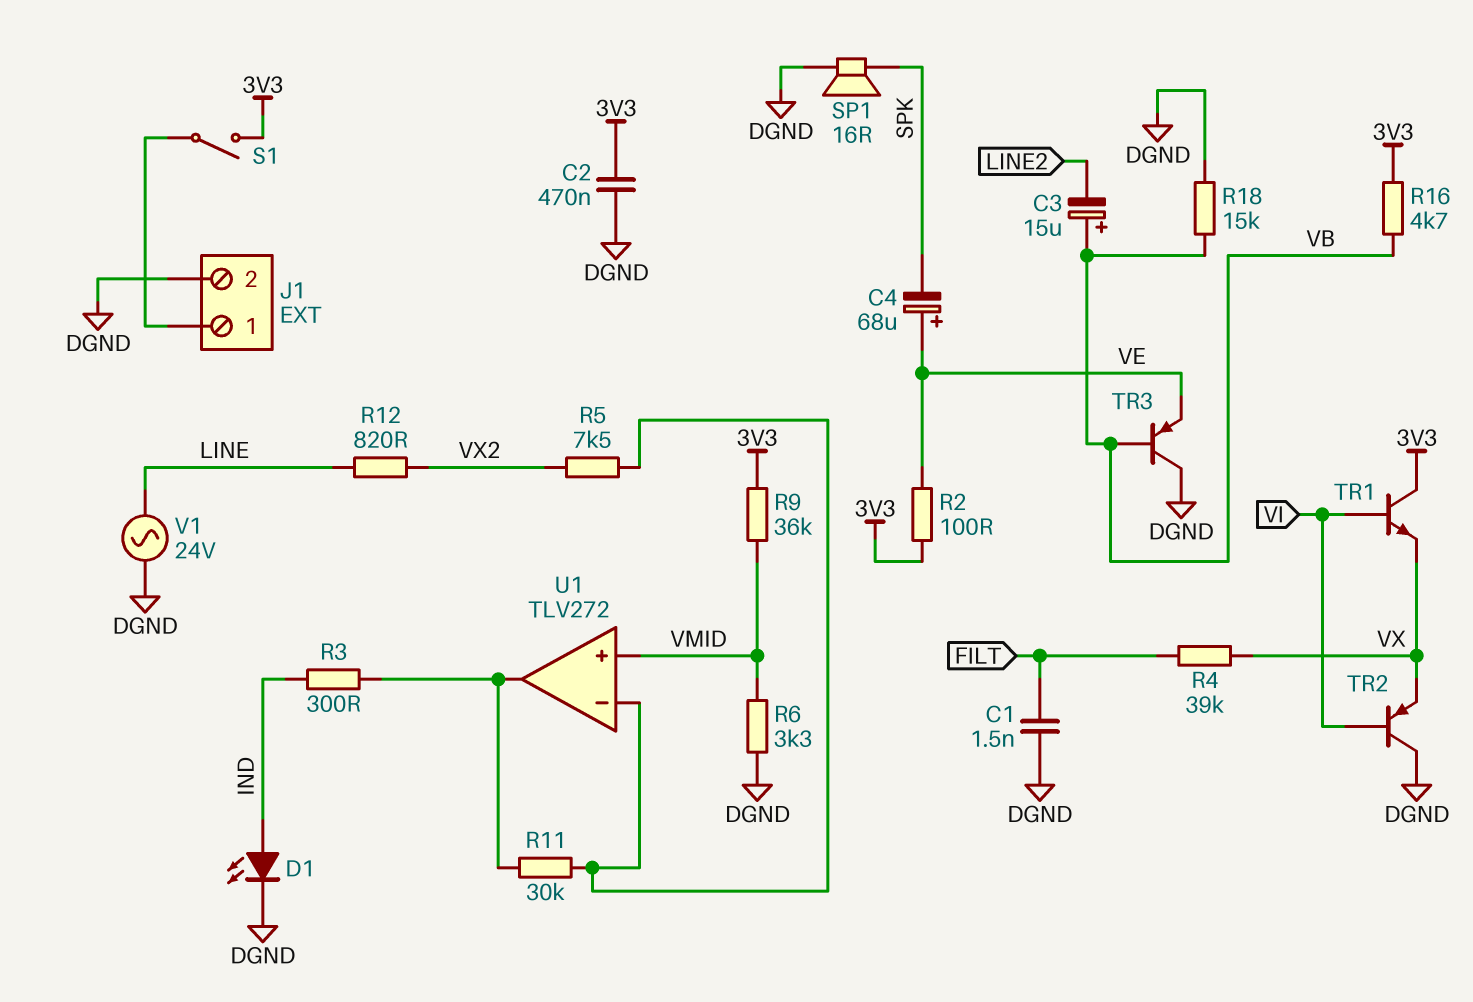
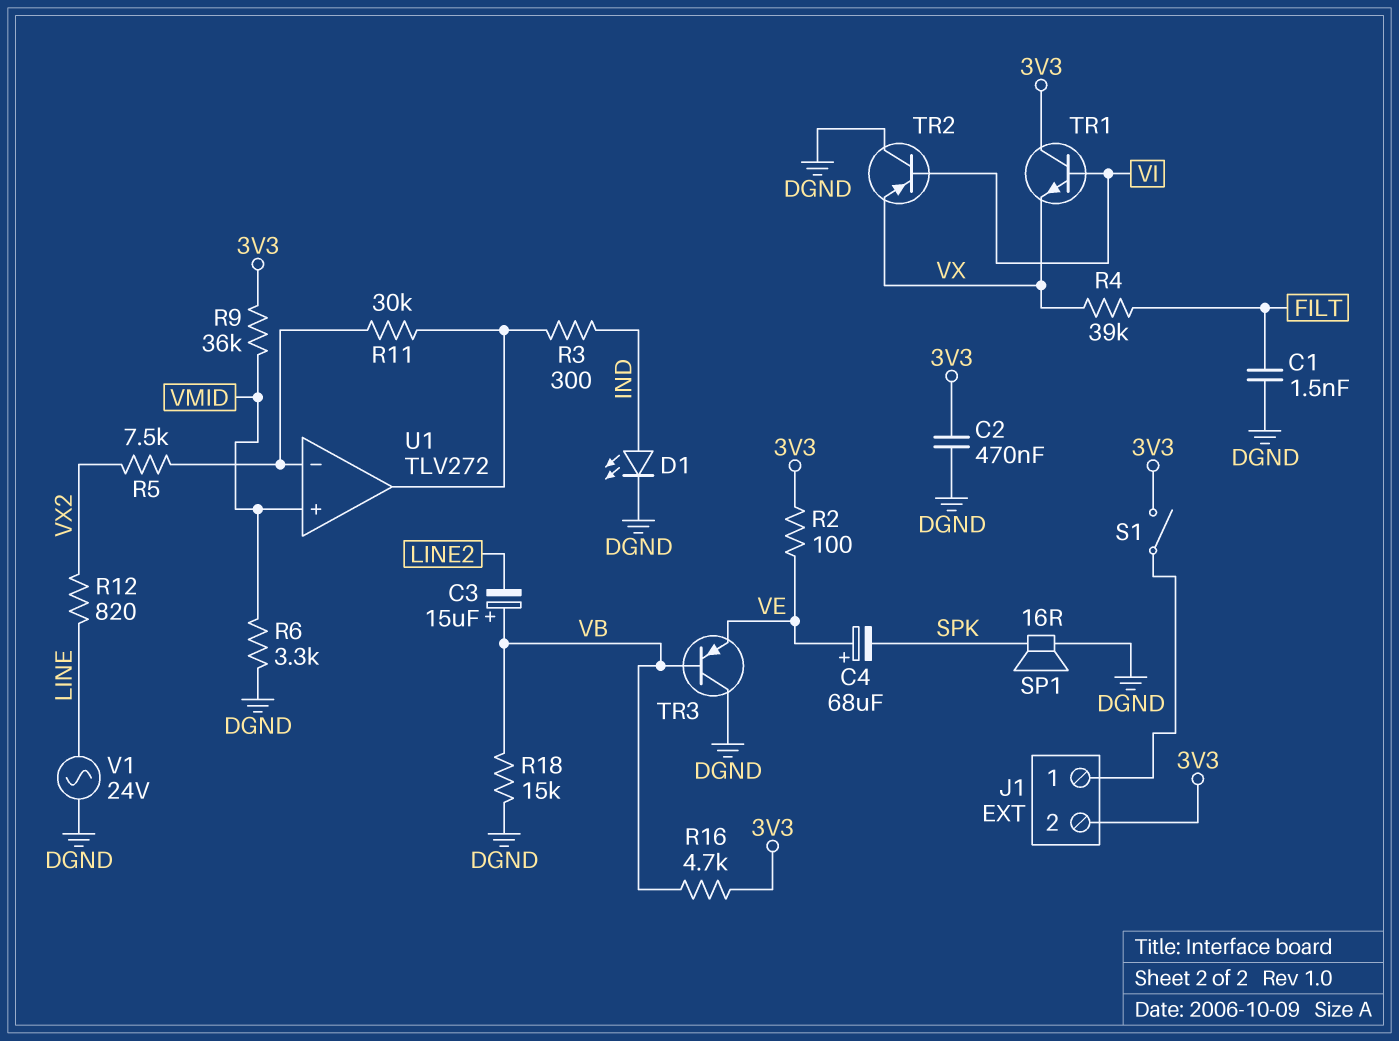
J1 pin 2: DGND -> 3V3

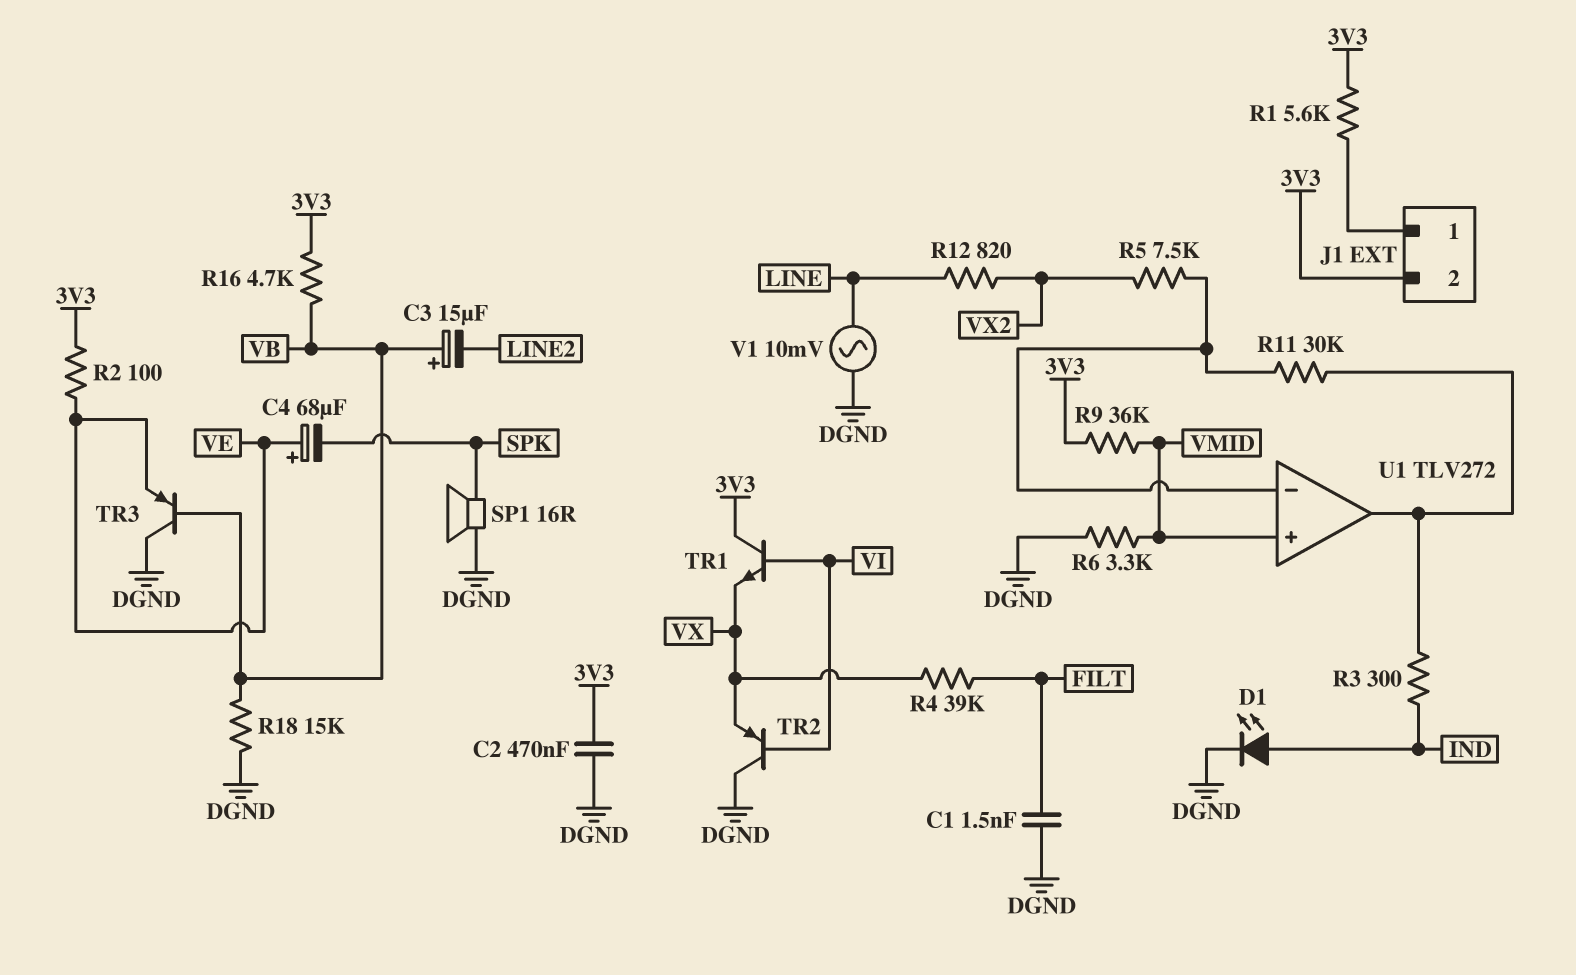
R1: none -> 5.6k (3V3, J1/1)
S1: switch (3V3, J1/1) -> none
V1: AC 24V (DGND, LINE) -> AC 10mV (DGND, LINE)

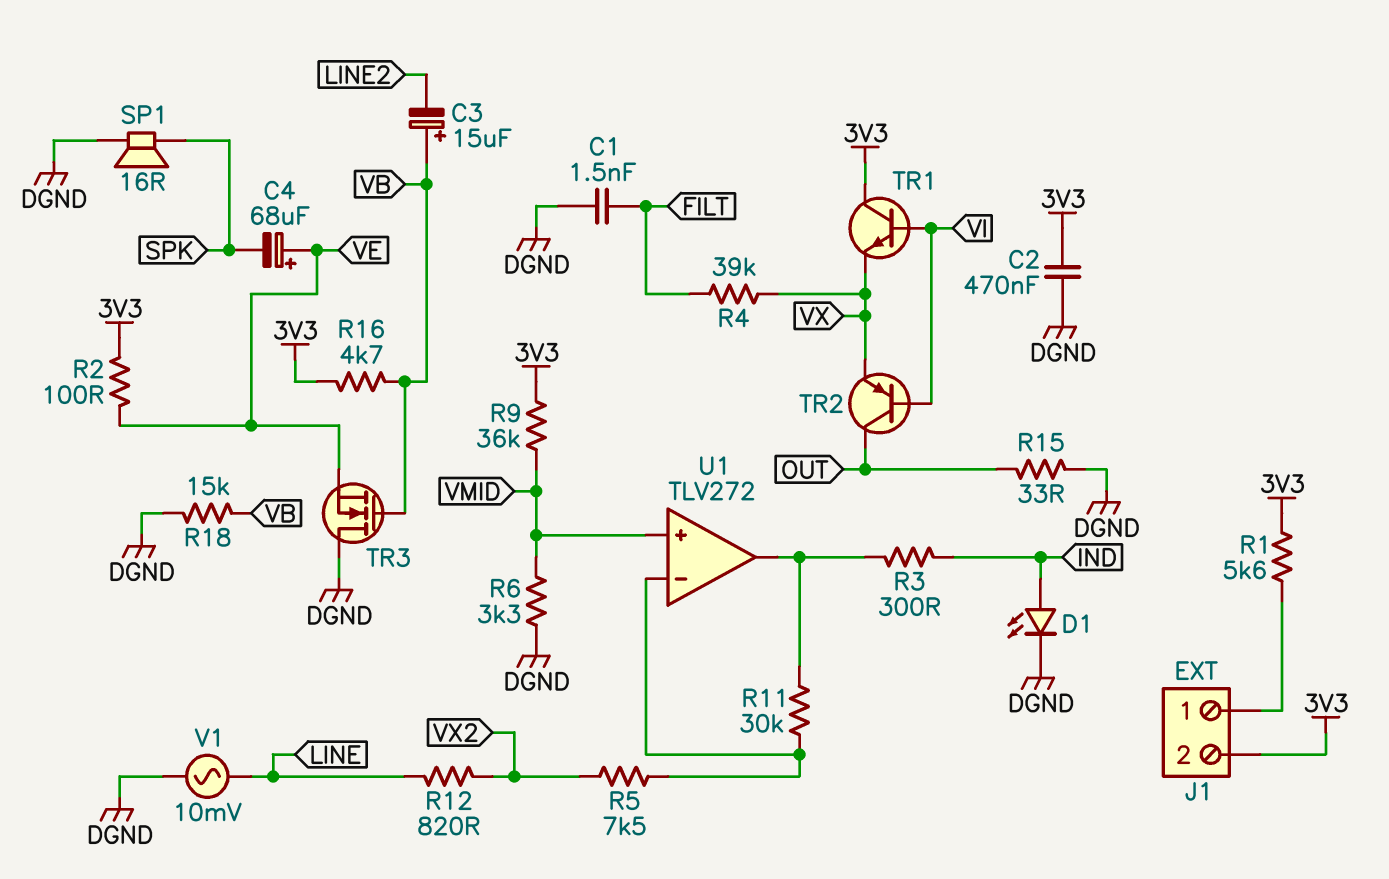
R15: none -> 33 (DGND, OUT)
TR2: PNP (B VI, C DGND, E VX) -> PNP (B VI, C OUT, E VX)
TR3: PNP (B VB, C DGND, E VE) -> NMOS (G VB, D DGND, S VE)

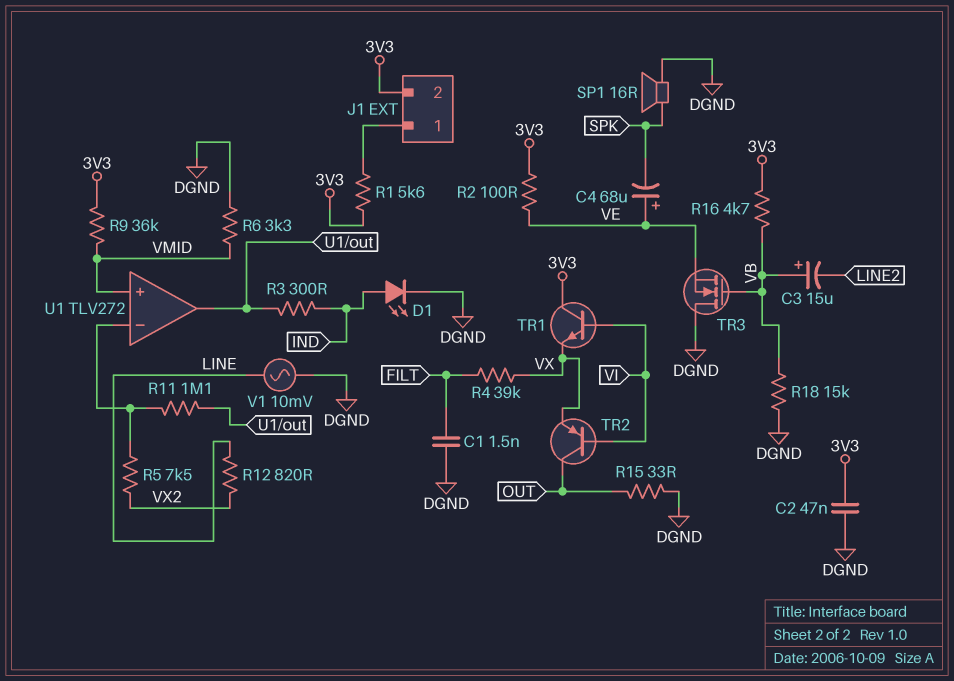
C2: 470nF (3V3, DGND) -> 47nF (3V3, DGND)
R11: 30k (U1/in-, U1/out) -> 1.1M (U1/in-, U1/out)

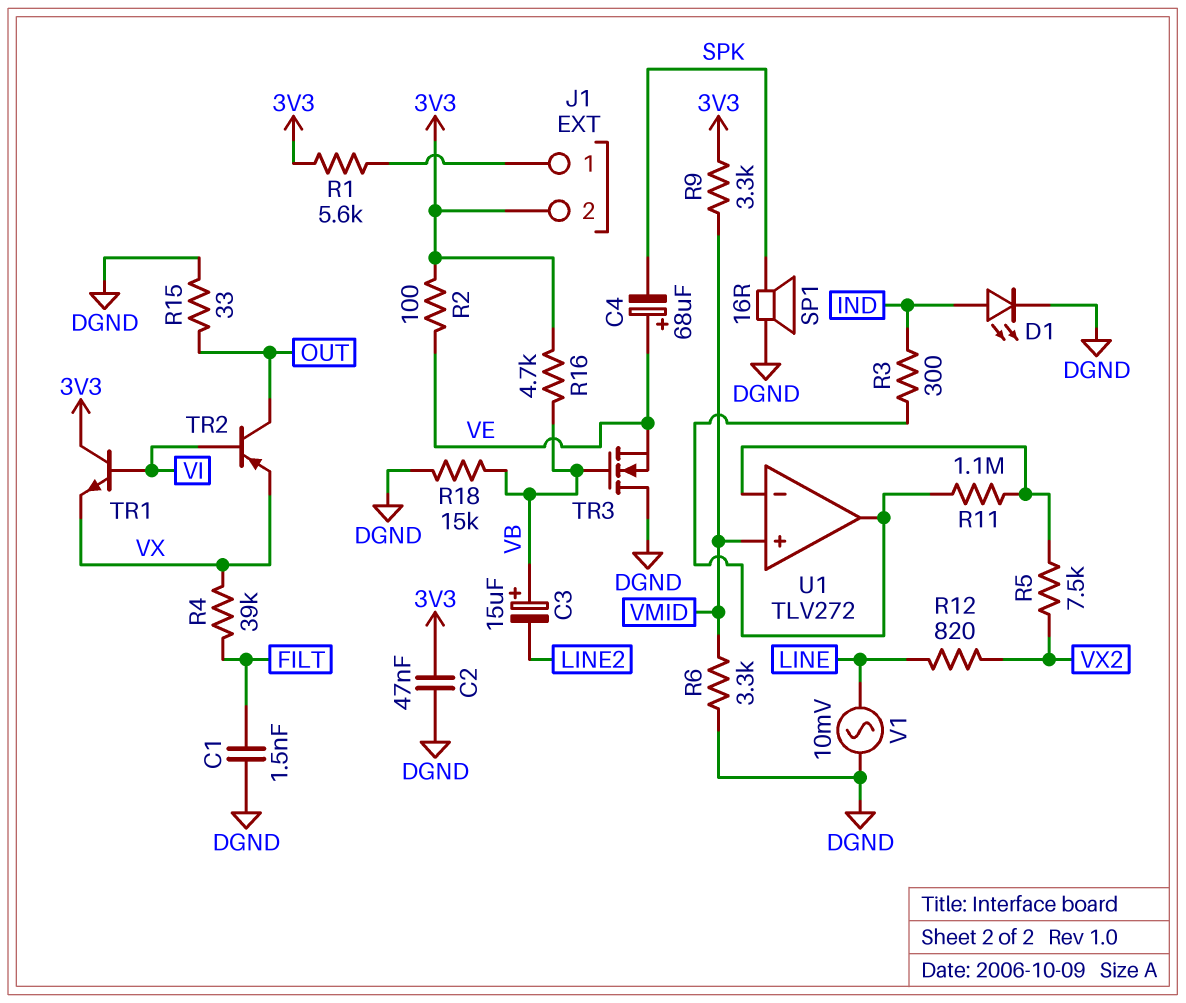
R9: 36k (3V3, VMID) -> 3.3k (3V3, VMID)

